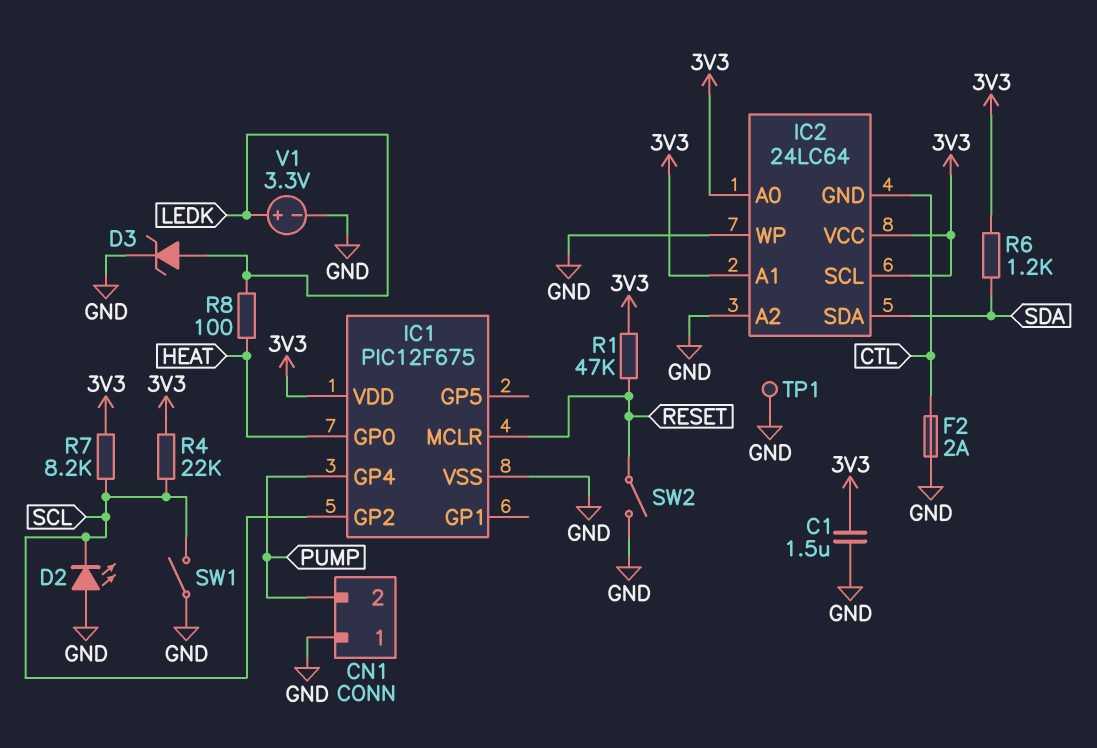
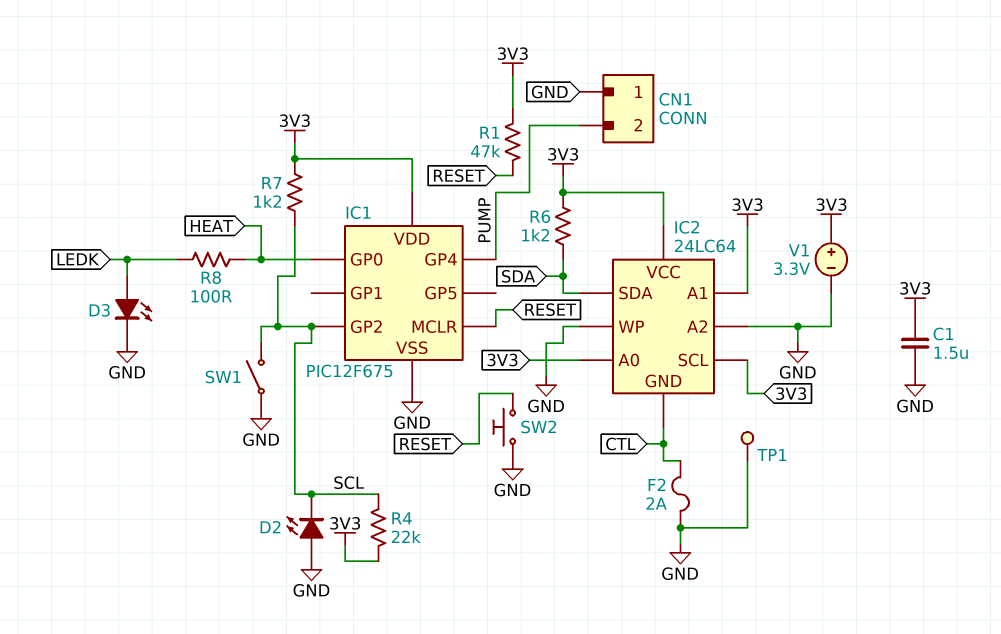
D3: zener (A LEDK, K GND) -> LED (A LEDK, K GND)
R7: 8.2k (3V3, SCL) -> 1.2k (3V3, SCL)
SW2: switch (GND, RESET) -> button (GND, RESET)
V1: 3.3V (plus LEDK, minus GND) -> 3.3V (plus 3V3, minus GND)

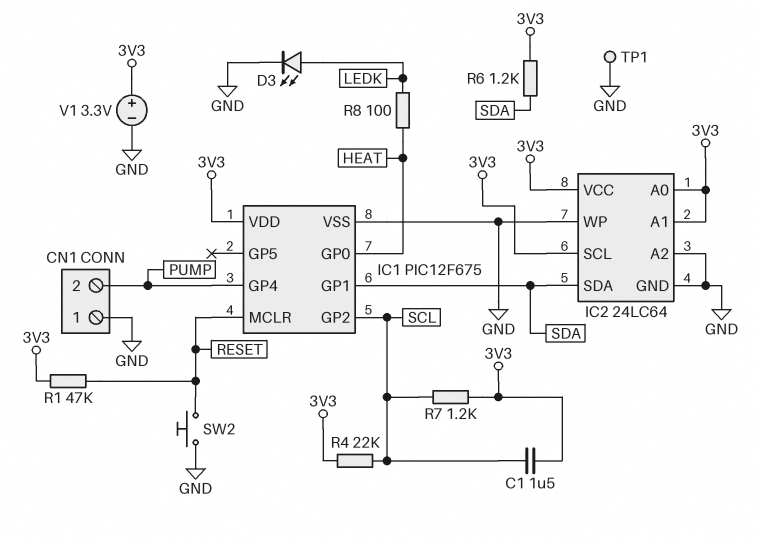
C1: 1.5uF (3V3, GND) -> 1.5uF (3V3, SCL)
D2: LED (A GND, K SCL) -> none
F2: 2A (CTL, GND) -> none
IC1 pin GP1: none -> SDA
IC2 pin GND: CTL -> GND
SW1: switch (GND, SCL) -> none

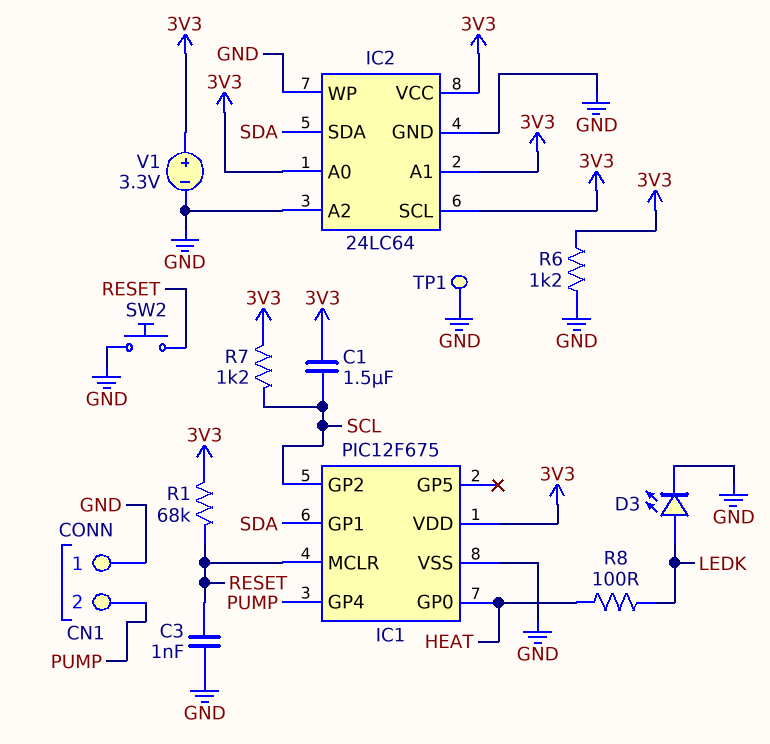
C3: none -> 1nF (GND, RESET)
R1: 47k (3V3, RESET) -> 68k (3V3, RESET)
R4: 22k (3V3, SCL) -> none
R6: 1.2k (3V3, SDA) -> 1.2k (3V3, GND)

